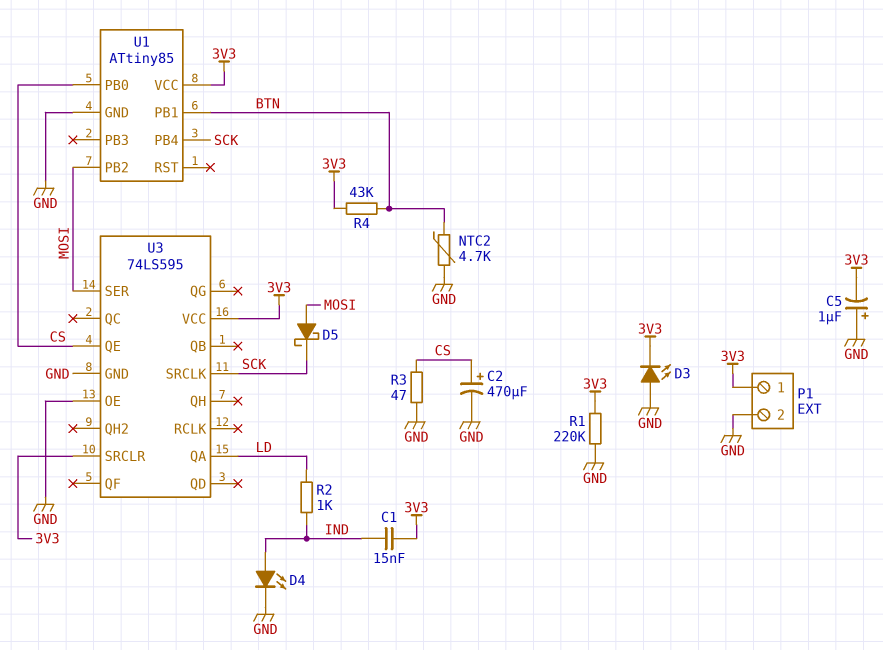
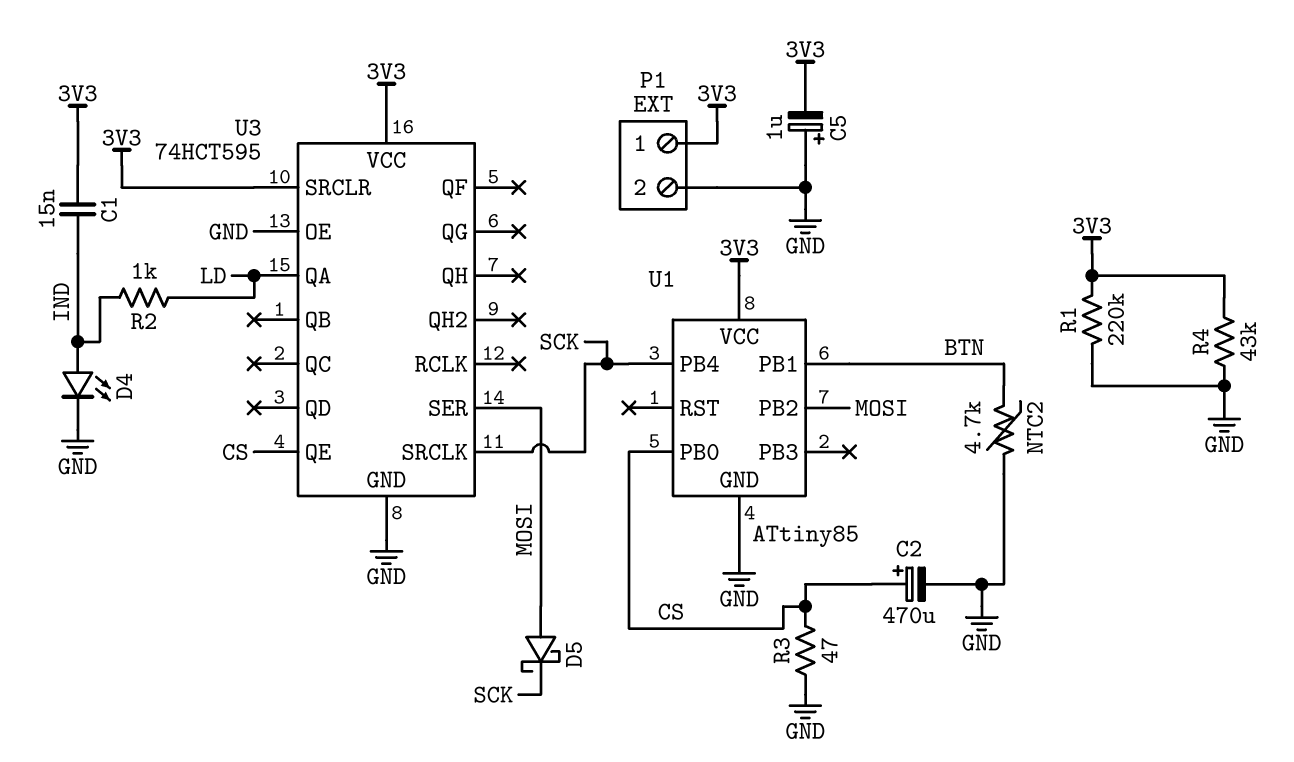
D3: LED (A GND, K 3V3) -> none
R4: 43k (3V3, BTN) -> 43k (3V3, GND)
U3: 74LS595 -> 74HCT595

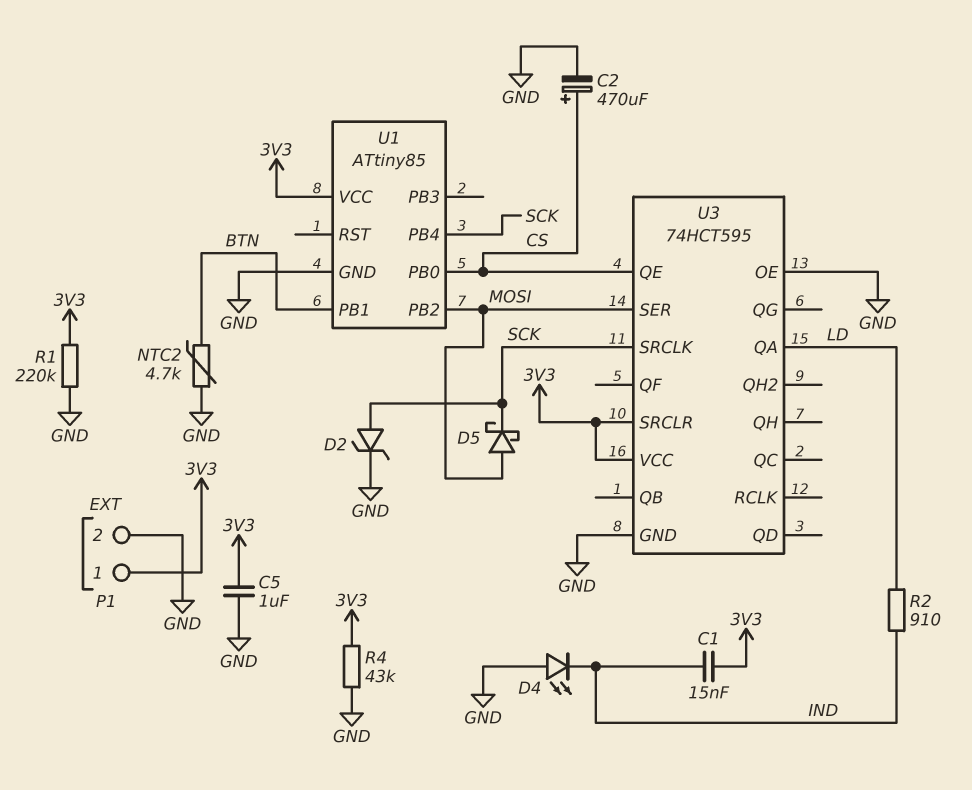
C5: 1uF (plus GND, minus 3V3) -> 1uF (3V3, GND)
D2: none -> zener (A SCK, K GND)
D4: LED (A IND, K GND) -> LED (A GND, K IND)
R2: 1k (IND, LD) -> 910 (IND, LD)
R3: 47 (CS, GND) -> none

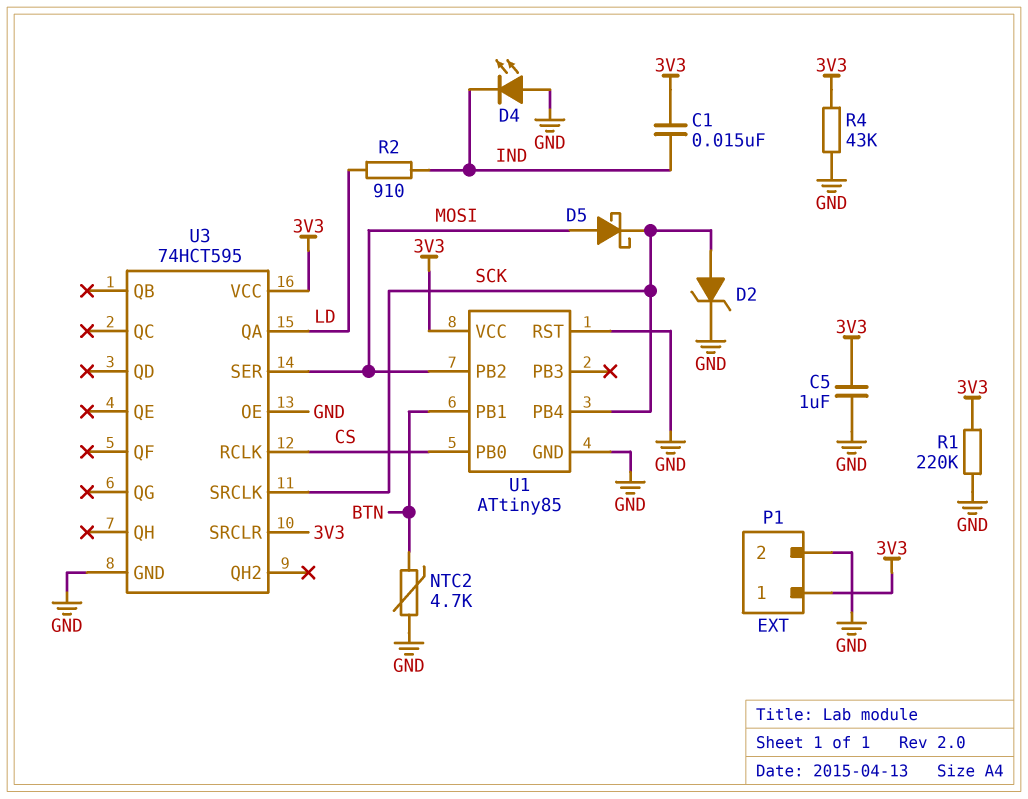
C2: 470uF (plus CS, minus GND) -> none
U1 pin RST: none -> GND
U3 pin QE: CS -> none
U3 pin RCLK: none -> CS

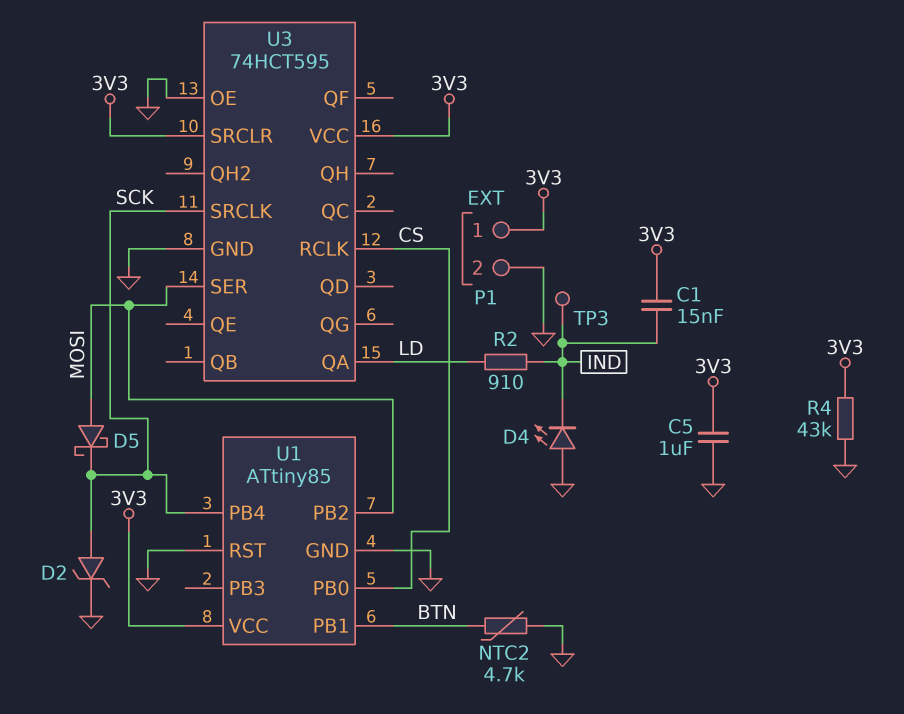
R1: 220k (3V3, GND) -> none
TP3: none -> test point (IND)

